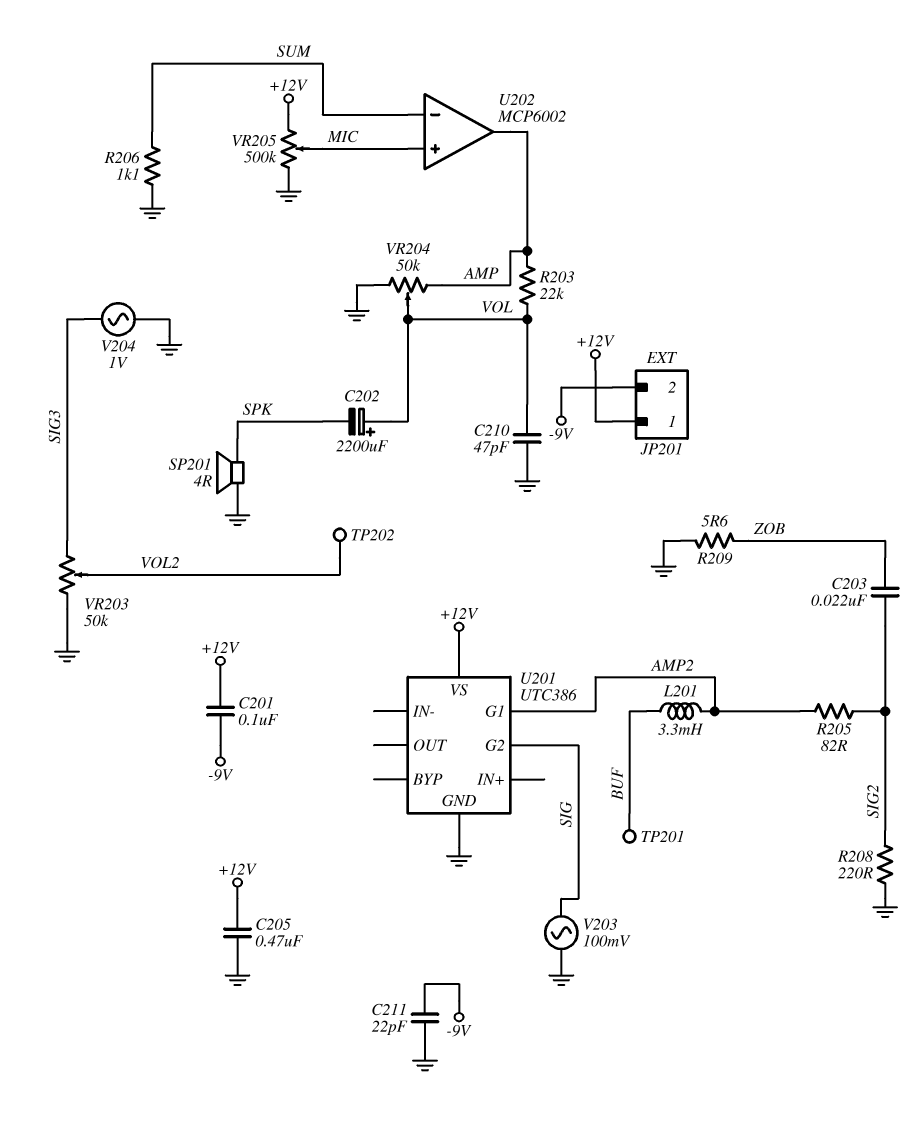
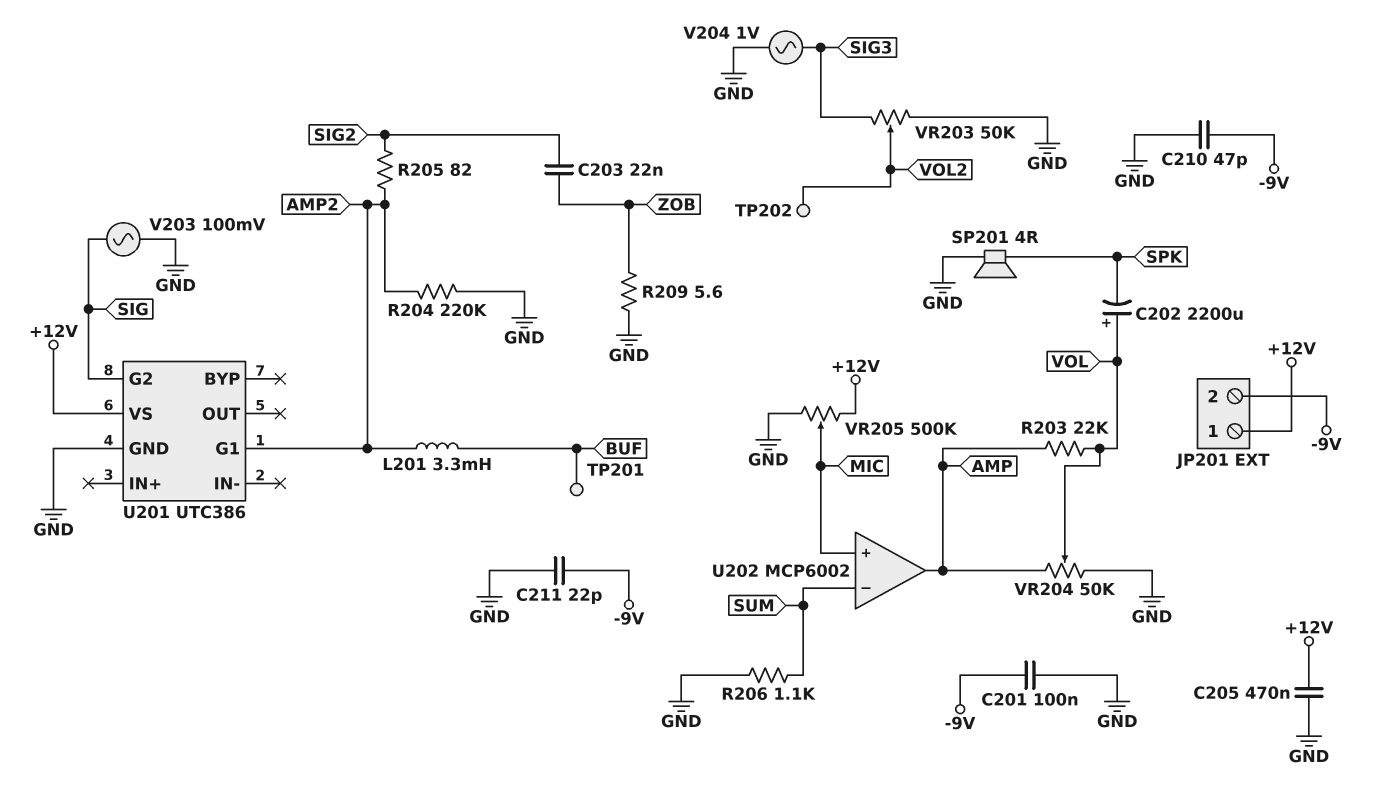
C201: 100nF (+12V, -9V) -> 100nF (-9V, GND)
C210: 47pF (GND, VOL) -> 47pF (-9V, GND)
R204: none -> 220k (AMP2, GND)
R208: 220 (GND, SIG2) -> none

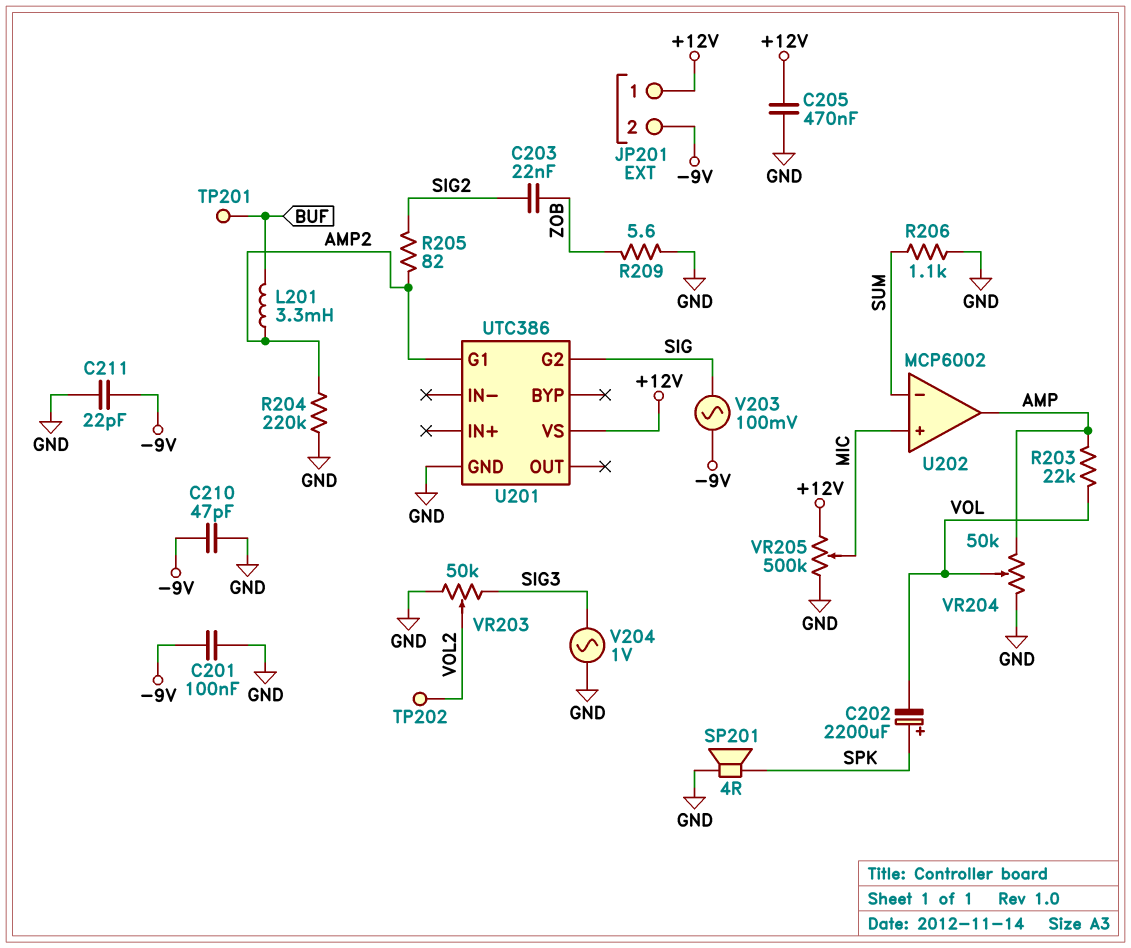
C202: 2200uF (plus VOL, minus SPK) -> 2200uF (plus SPK, minus VOL)
V203: AC 100mV (GND, SIG) -> AC 100mV (-9V, SIG)

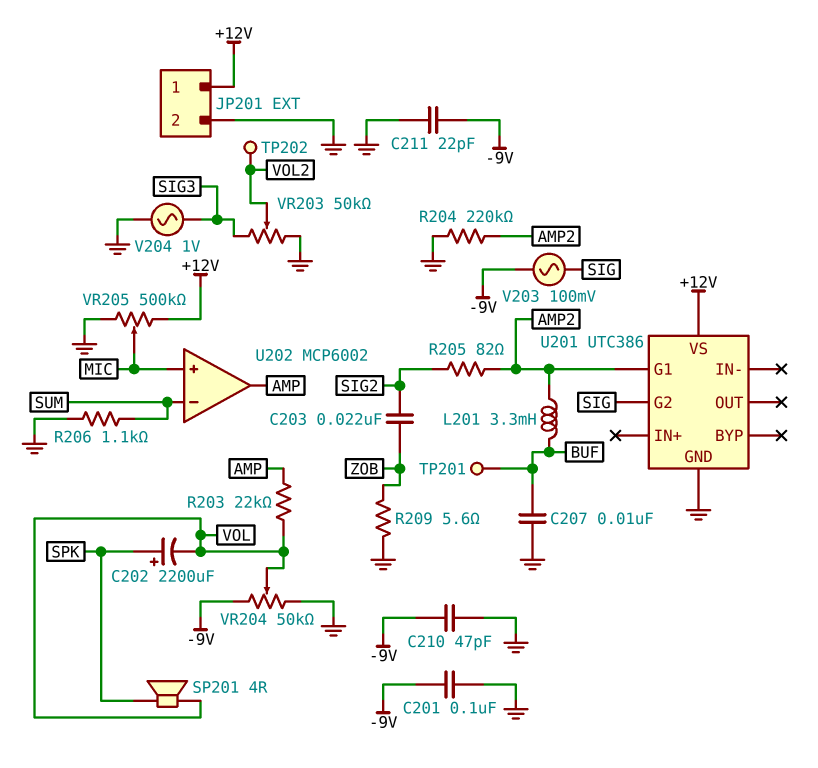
C205: 470nF (+12V, GND) -> none
C207: none -> 10nF (BUF, GND)
JP201 pin 2: -9V -> GND
SP201: speaker 4R (GND, SPK) -> speaker 4R (SPK, VOL)
VR204: 50k (AMP, GND, wiper VOL) -> 50k (-9V, GND, wiper VOL)

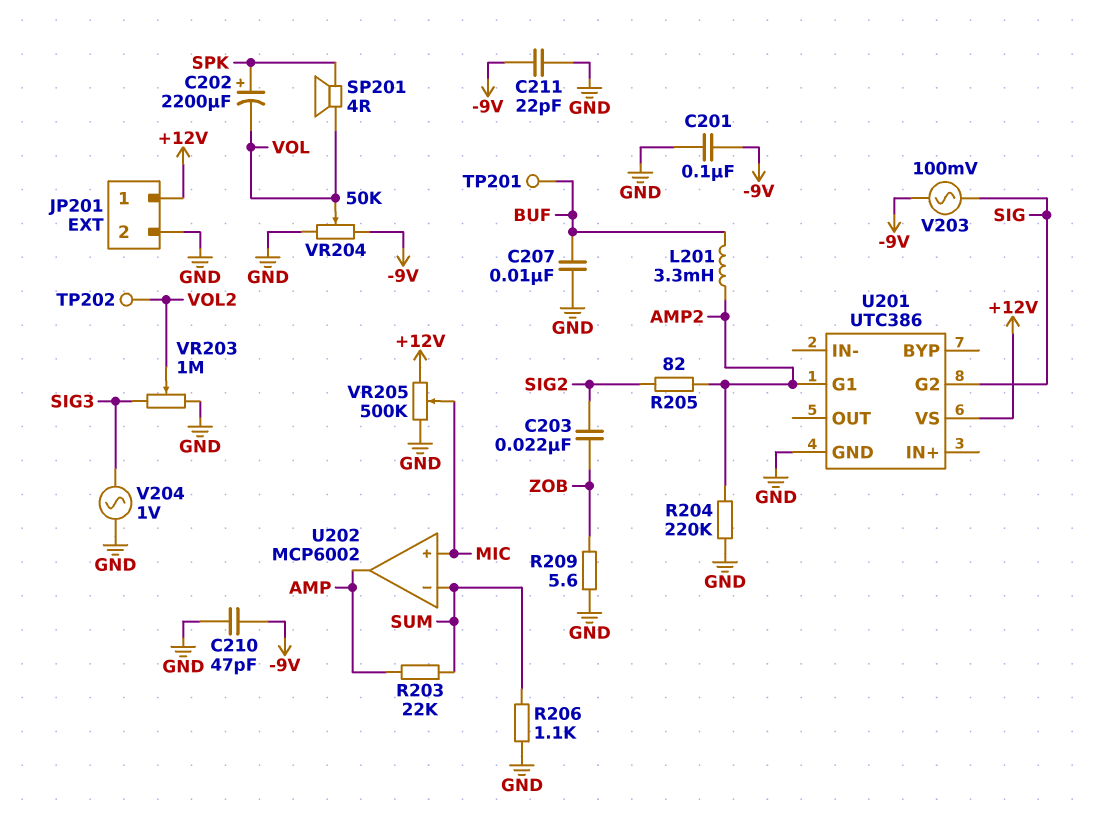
R203: 22k (AMP, VOL) -> 22k (AMP, SUM)
VR203: 50k (GND, SIG3, wiper VOL2) -> 1M (GND, SIG3, wiper VOL2)

